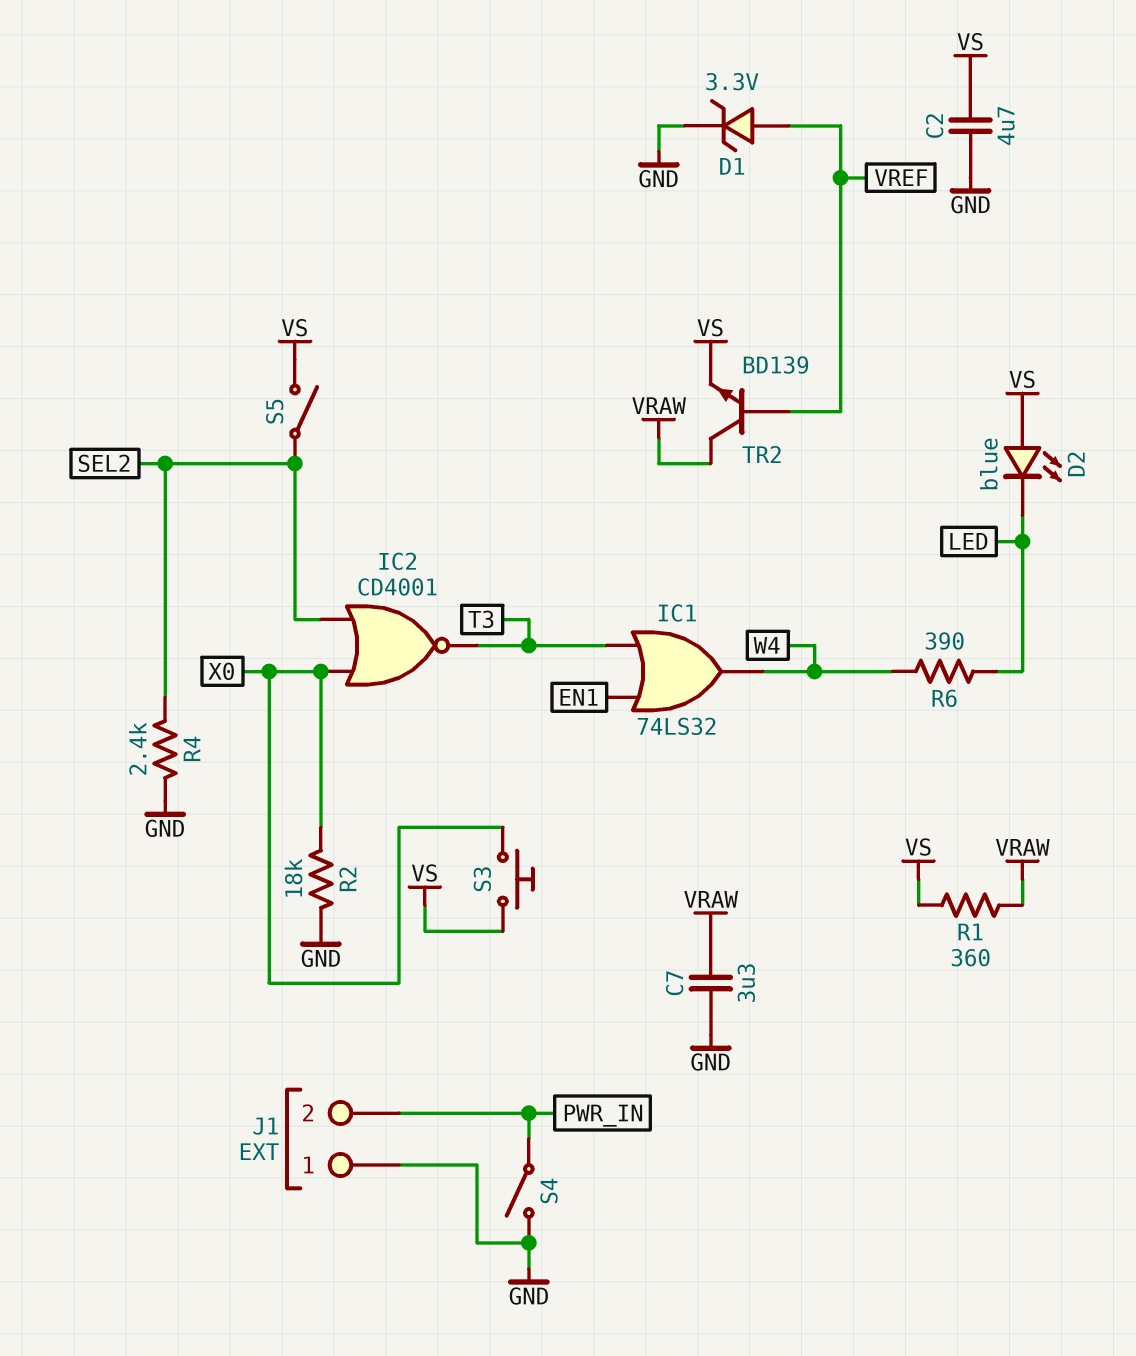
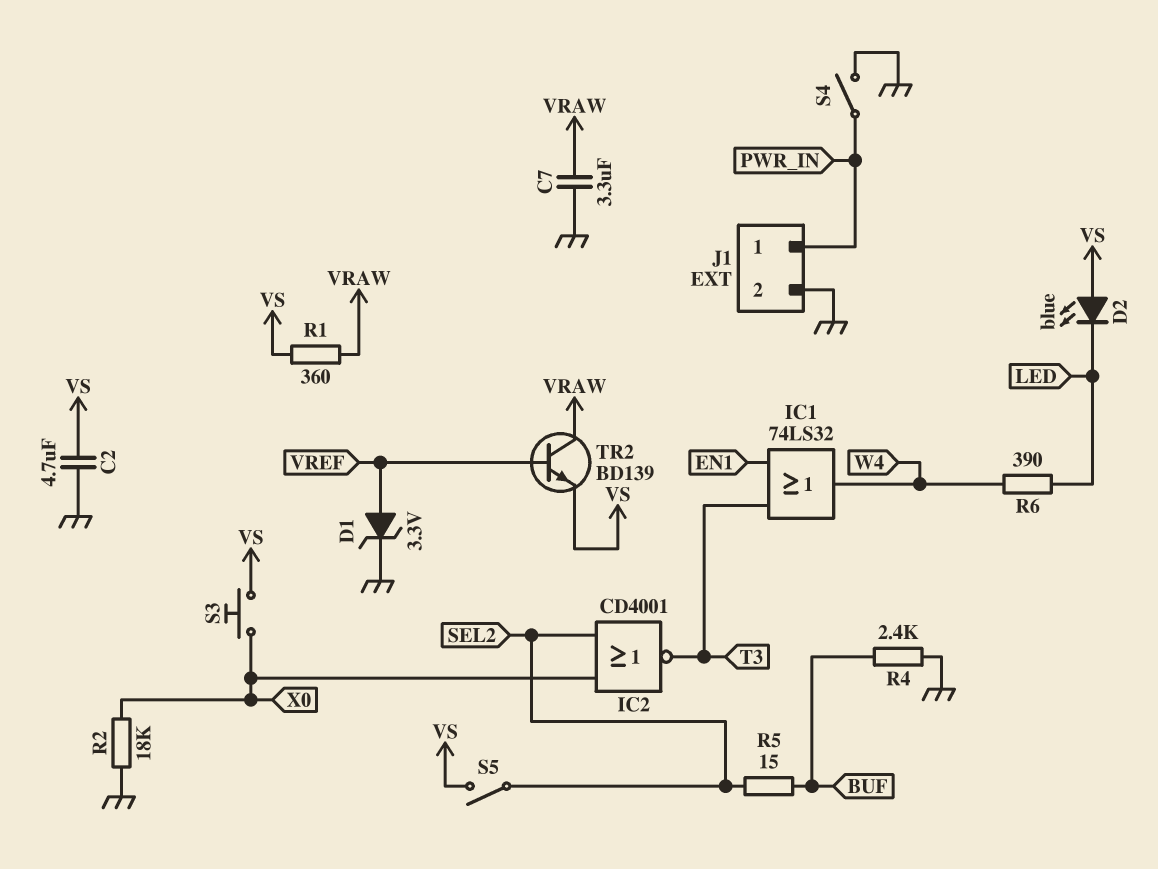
J1 pin 1: GND -> PWR_IN
J1 pin 2: PWR_IN -> GND
R4: 2.4k (GND, SEL2) -> 2.4k (BUF, GND)
R5: none -> 15 (BUF, SEL2)

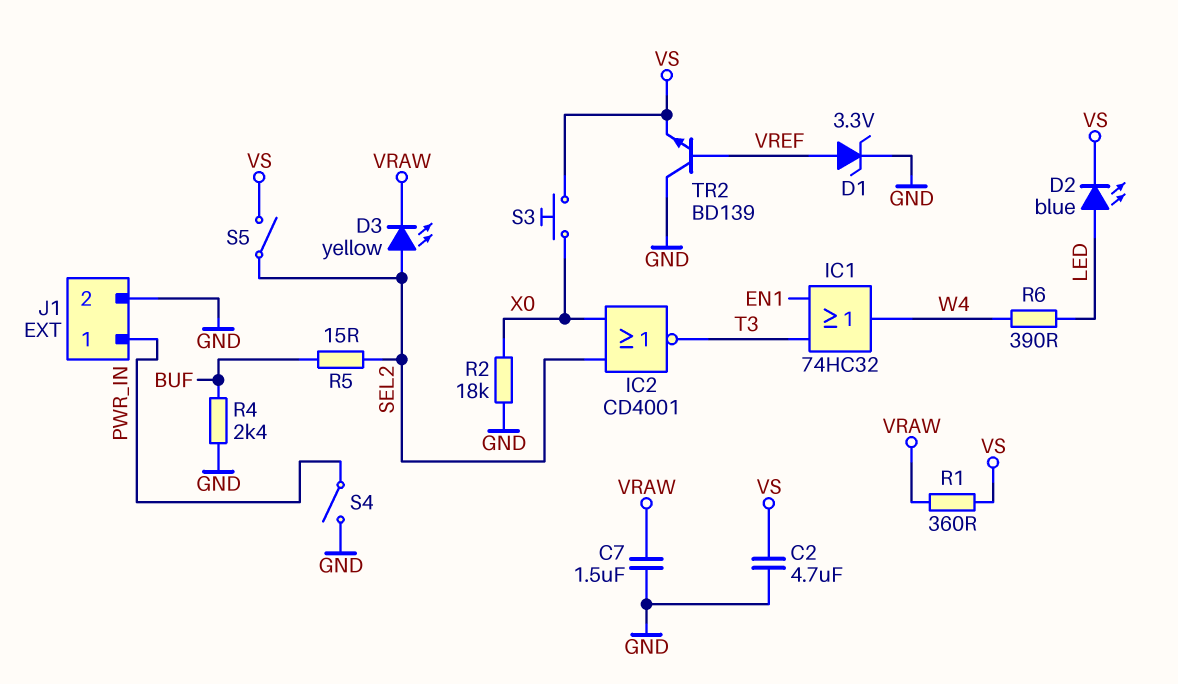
C7: 3.3uF (GND, VRAW) -> 1.5uF (GND, VRAW)
D2: LED blue (A VS, K LED) -> LED blue (A LED, K VS)
D3: none -> LED yellow (A SEL2, K VRAW)
IC1: OR 74LS32 (in EN1, in T3, out W4) -> OR 74HC32 (in EN1, in T3, out W4)
TR2: NPN BD139 (B VREF, C VRAW, E VS) -> NPN BD139 (B VREF, C GND, E VS)

